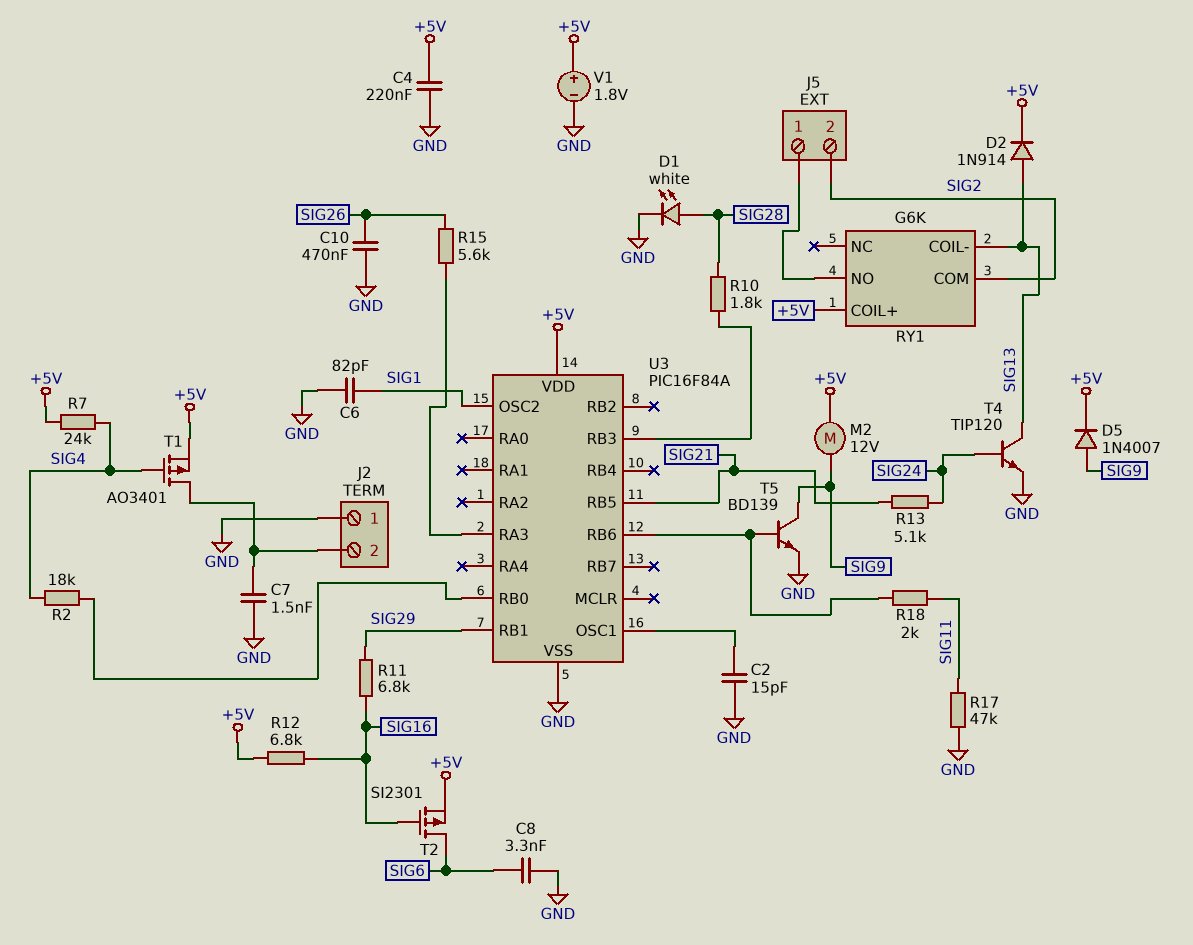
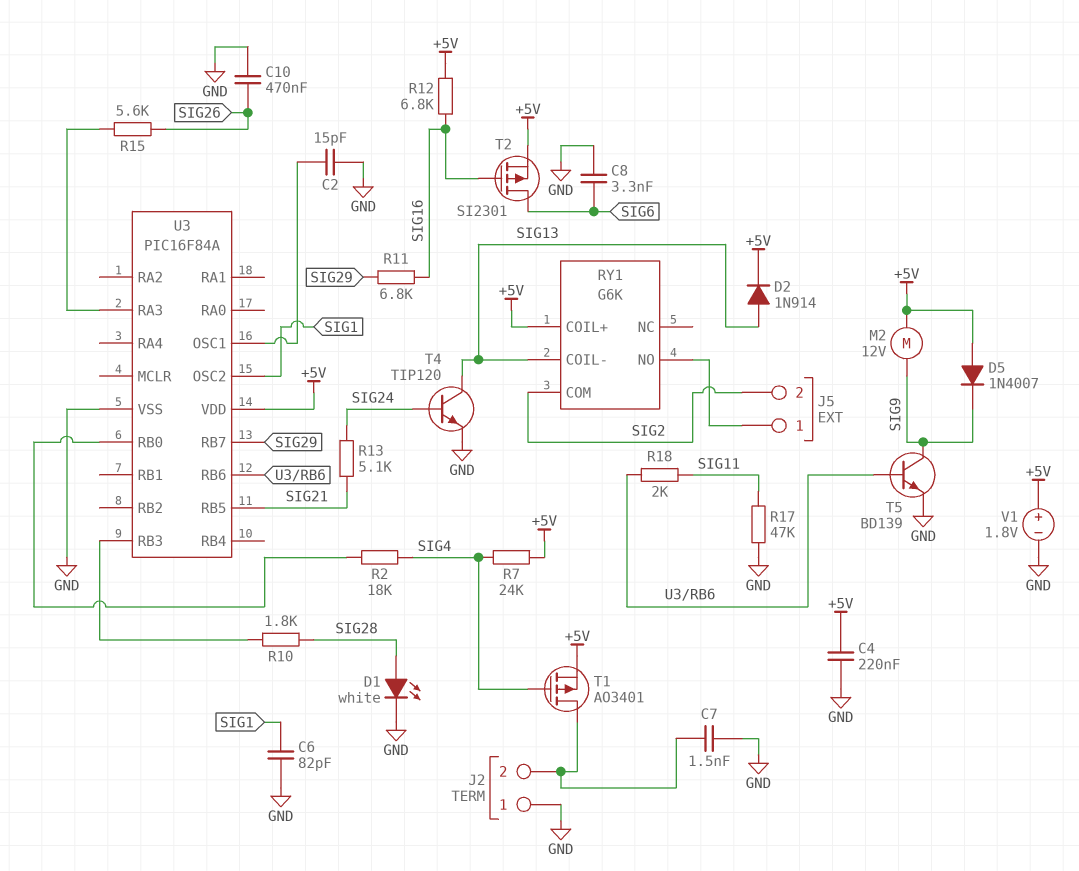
D5: diode 1N4007 (A SIG9, K +5V) -> diode 1N4007 (A +5V, K SIG9)
U3 pin RB1: SIG29 -> none
U3 pin RB7: none -> SIG29

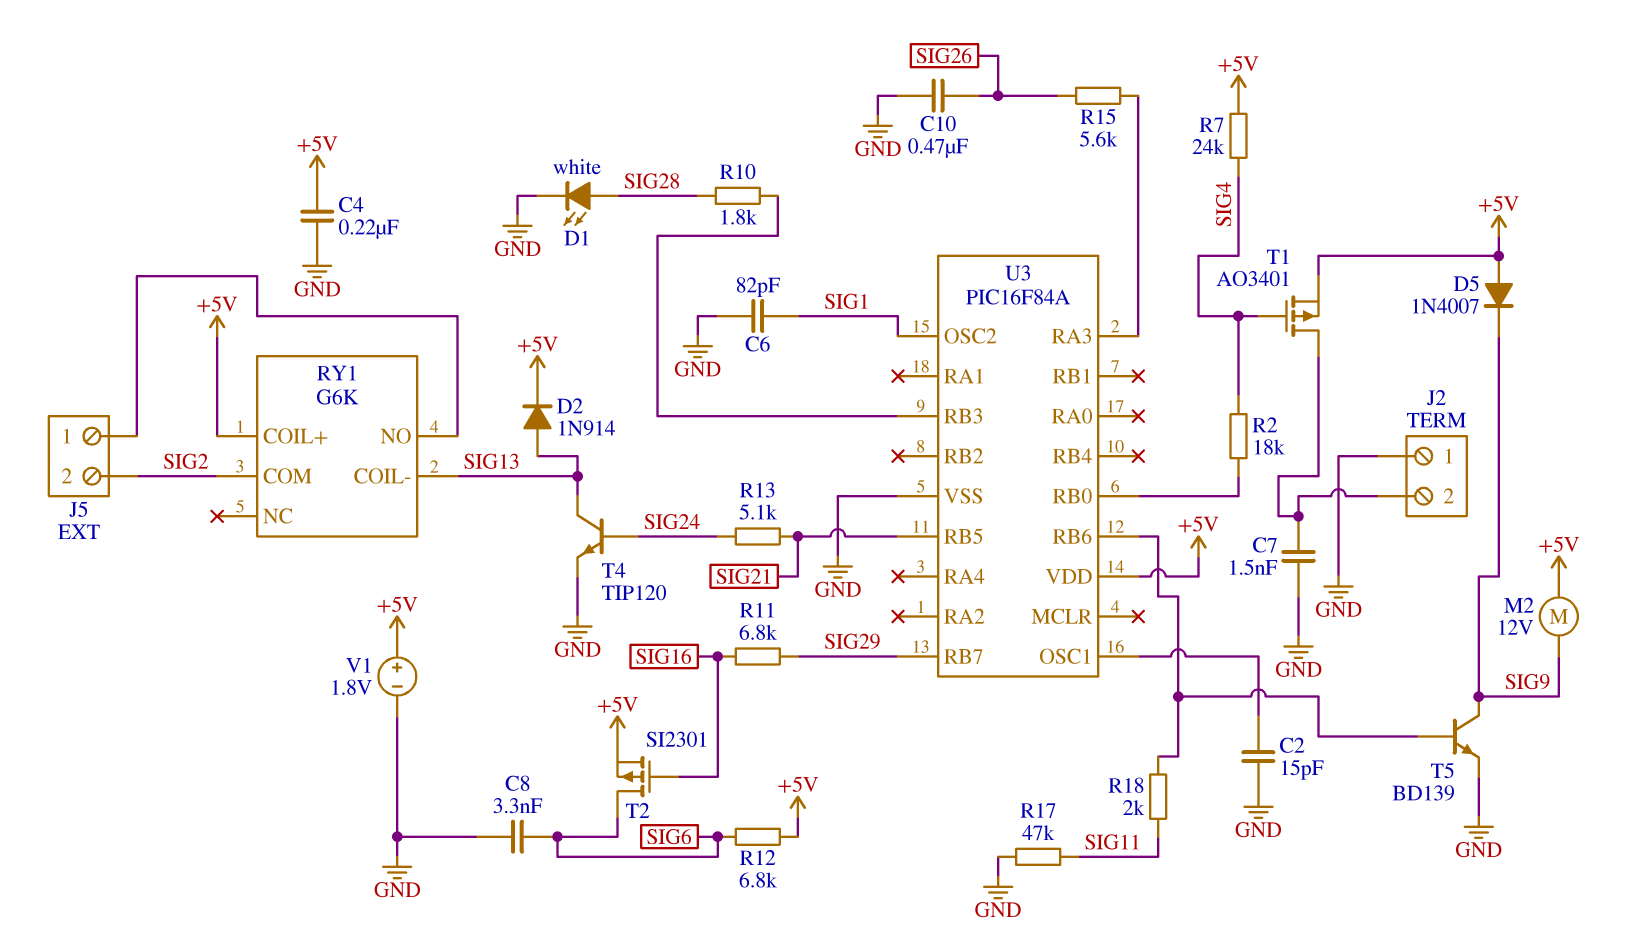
R12: 6.8k (+5V, SIG16) -> 6.8k (+5V, SIG6)

